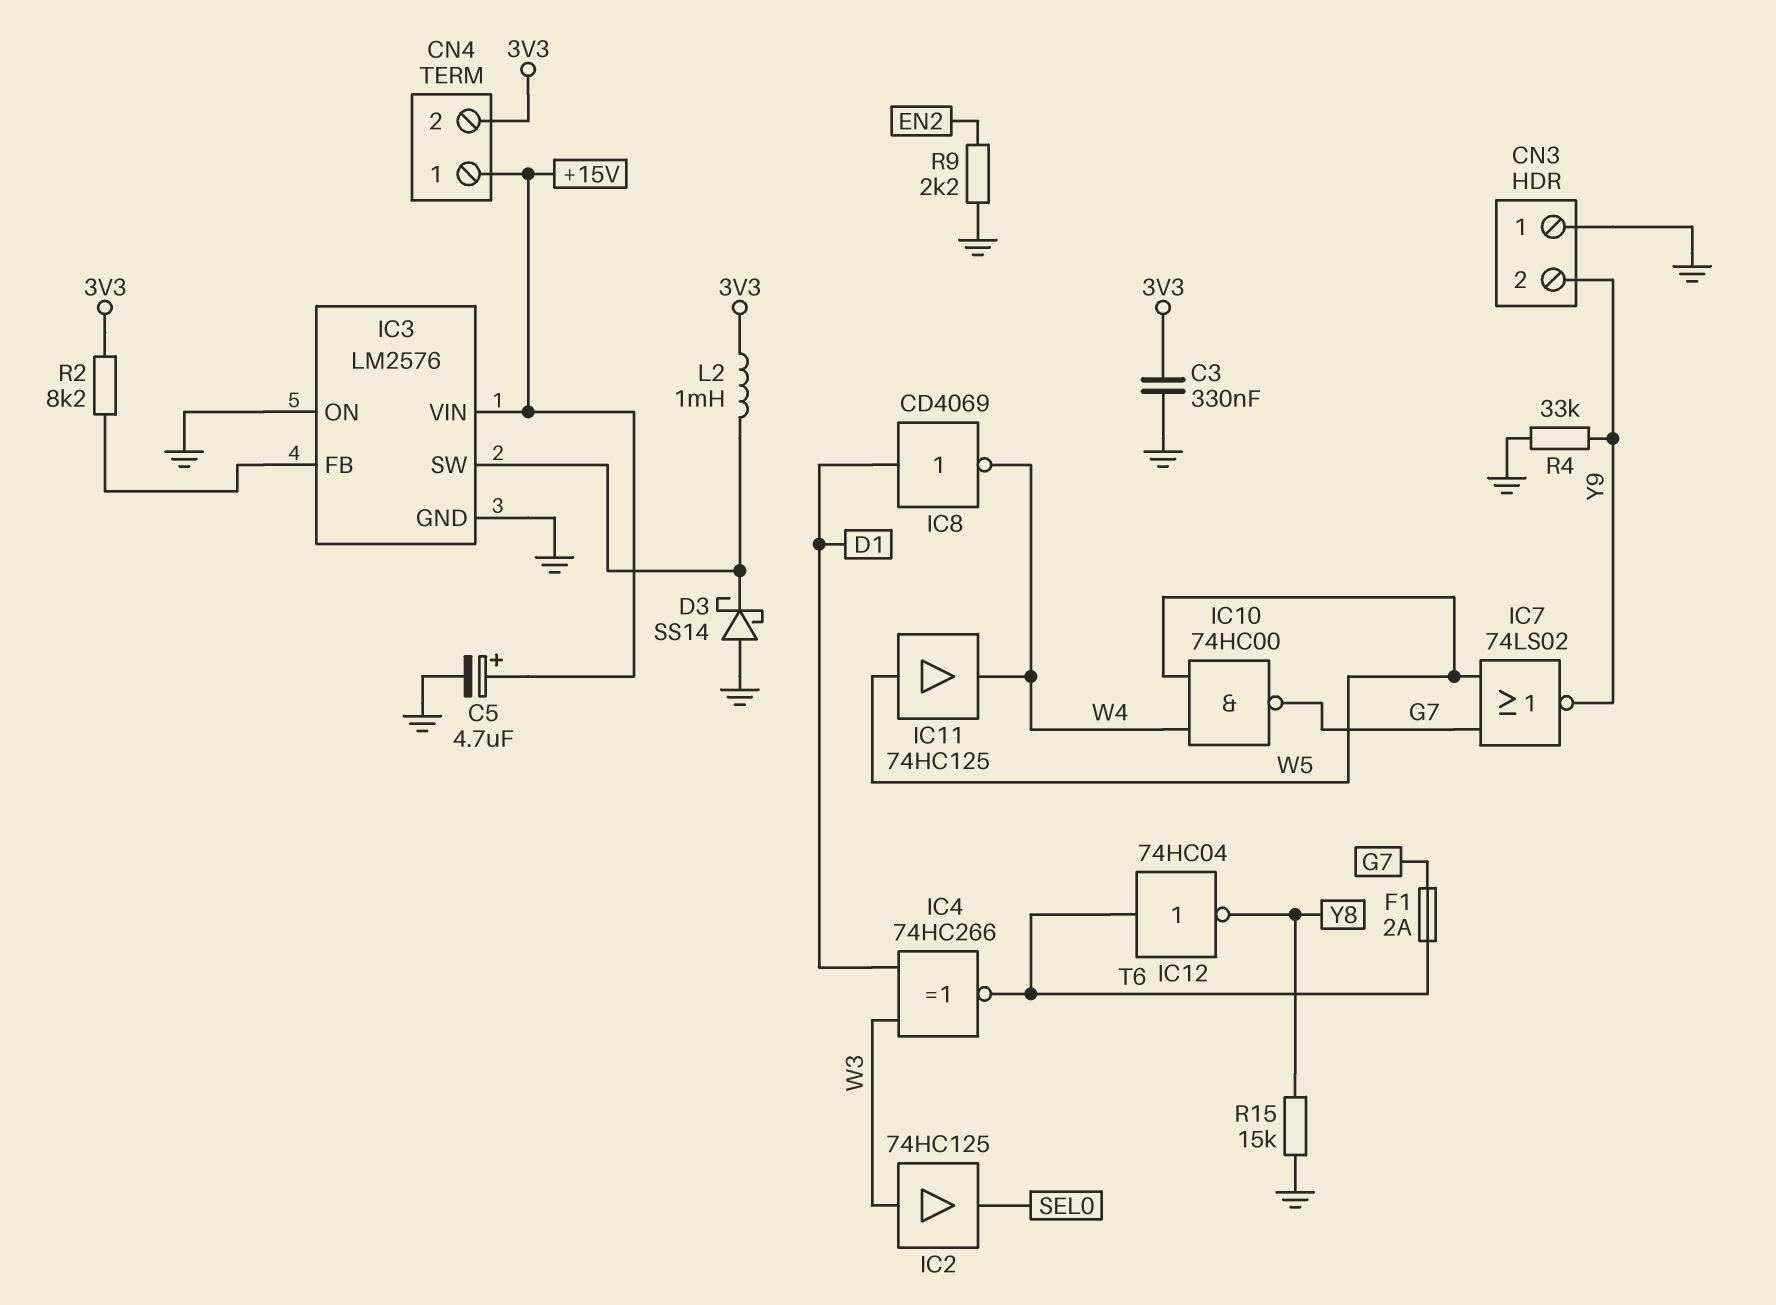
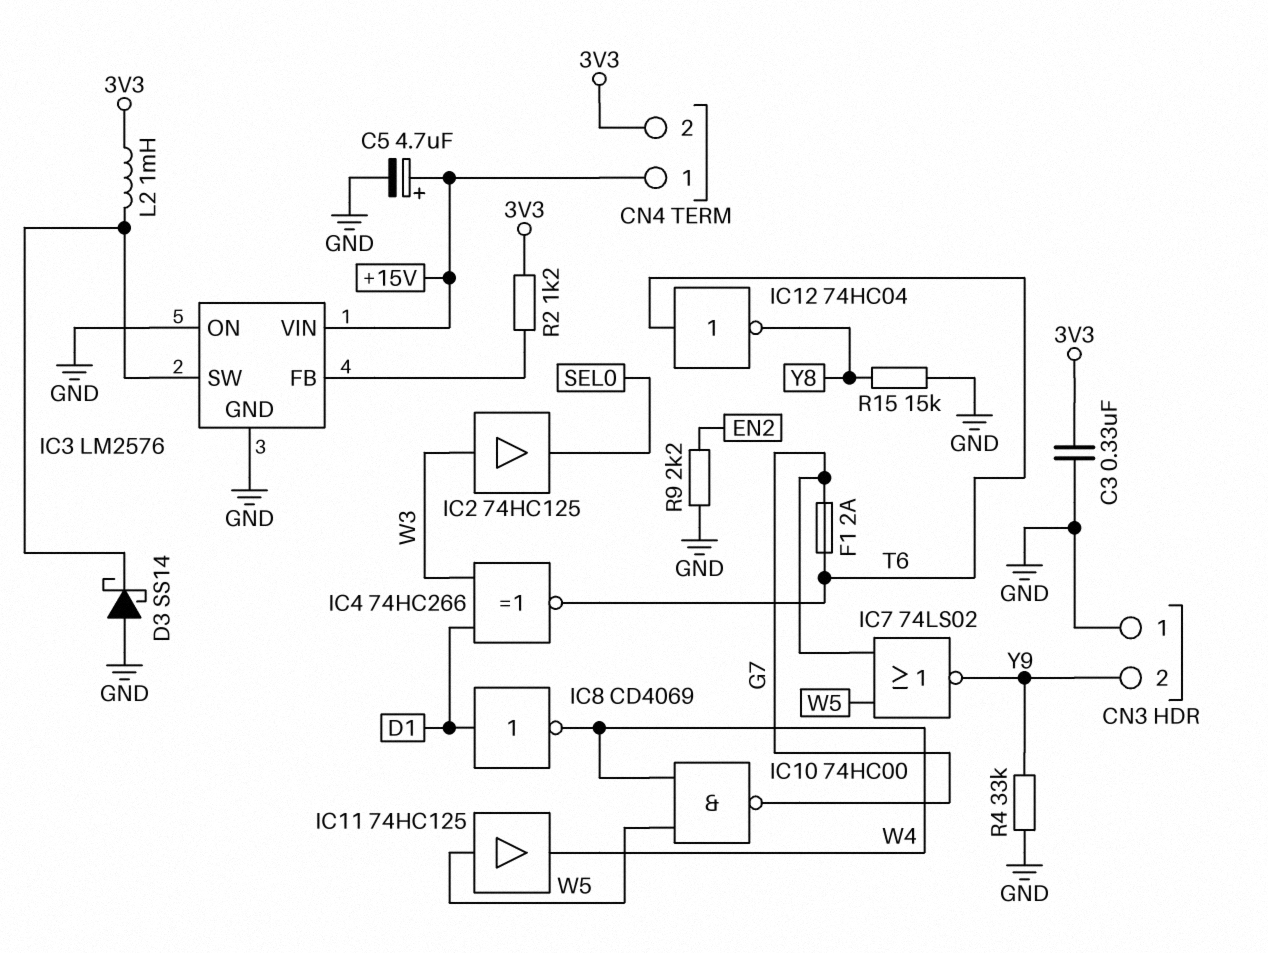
R2: 8.2k (3V3, IC3/FB) -> 1.2k (3V3, IC3/FB)

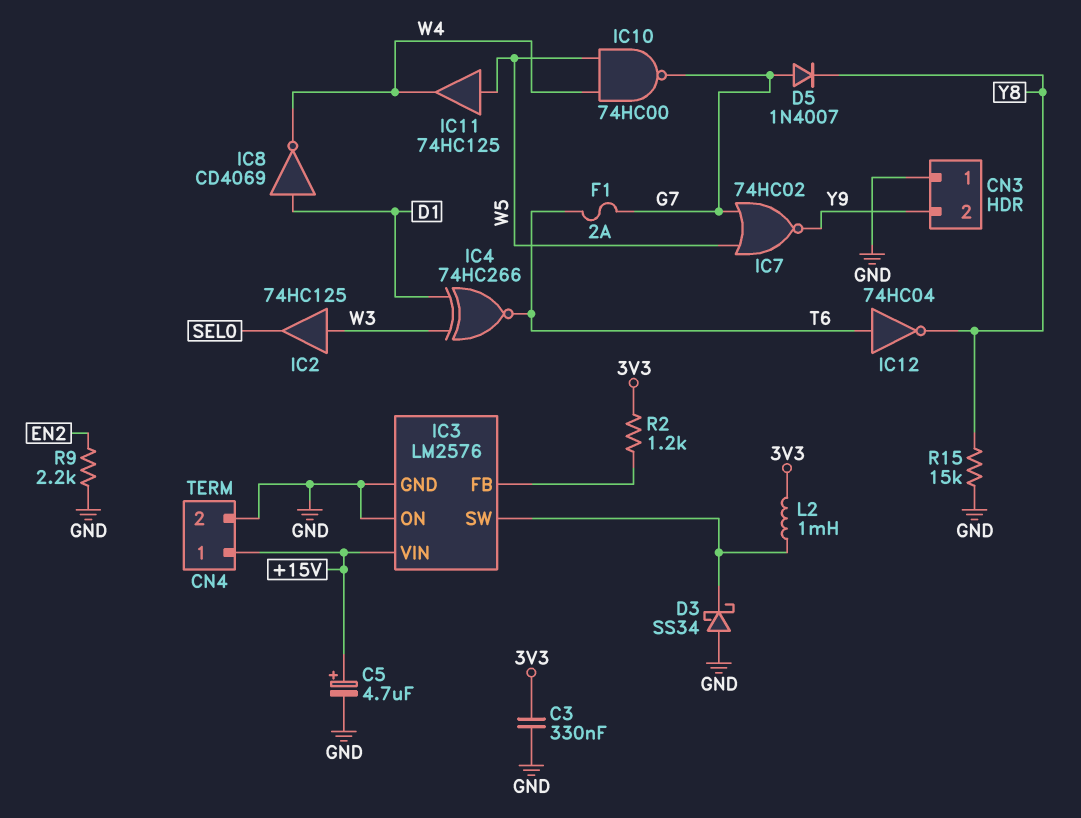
CN4 pin 2: 3V3 -> GND
D3: schottky SS14 (A GND, K IC3/SW) -> schottky SS34 (A GND, K IC3/SW)
D5: none -> diode 1N4007 (A G7, K Y8)
IC7: NOR 74LS02 (in G7, in W5, out Y9) -> NOR 74HC02 (in G7, in W5, out Y9)
R4: 33k (GND, Y9) -> none

